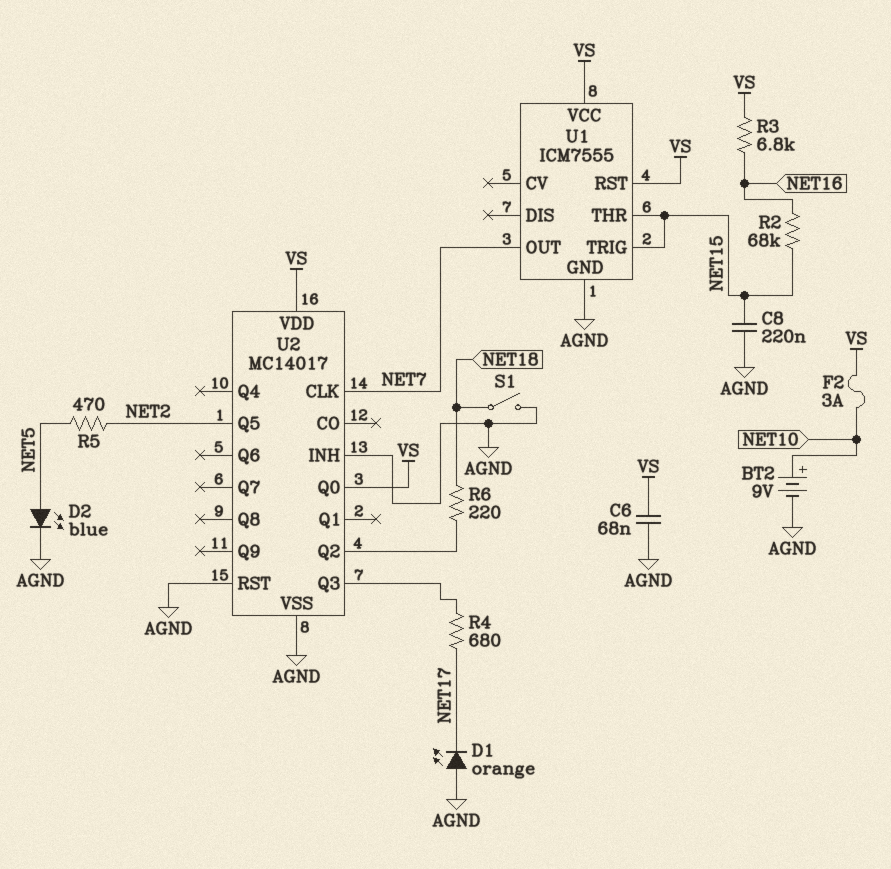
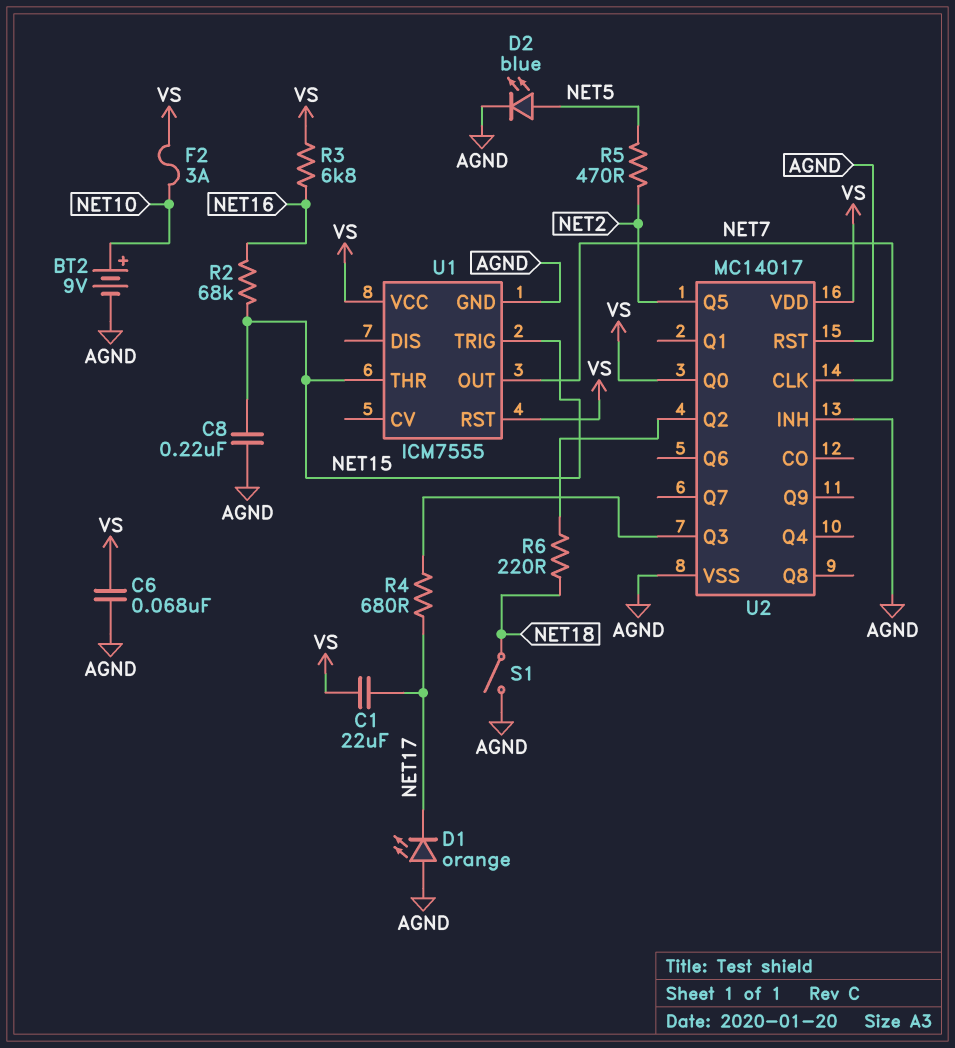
C1: none -> 22uF (NET17, VS)

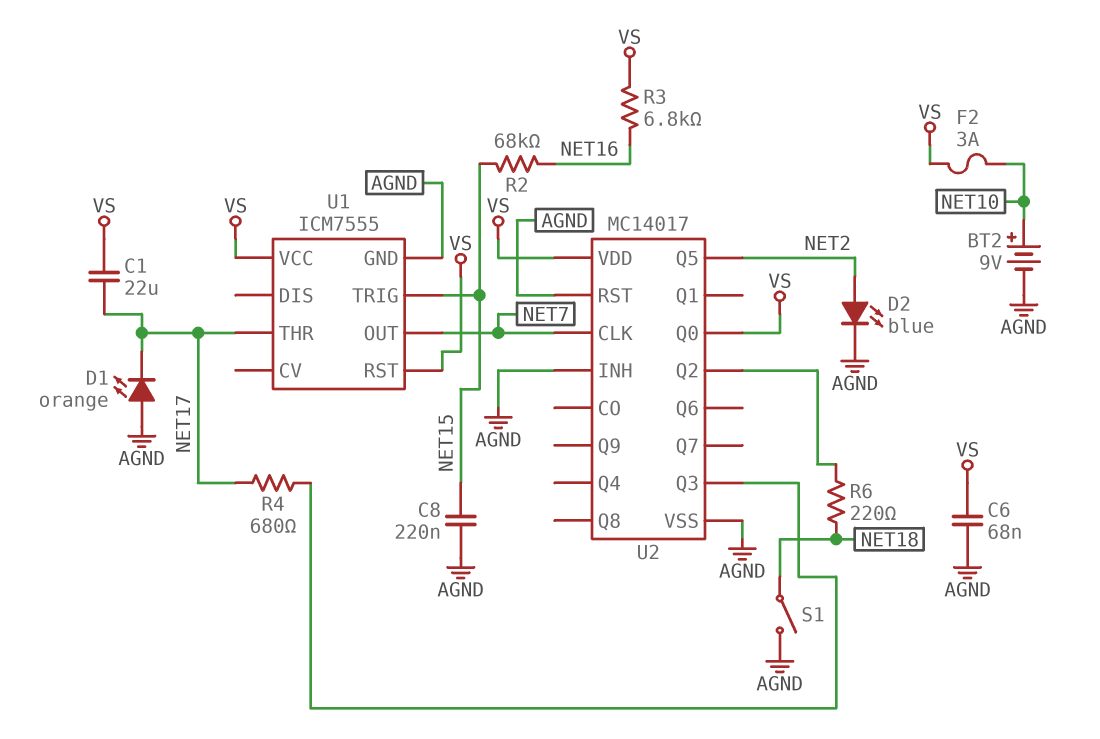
D2: LED blue (A NET5, K AGND) -> LED blue (A NET2, K AGND)
R5: 470 (NET2, NET5) -> none
U1 pin THR: NET15 -> NET17

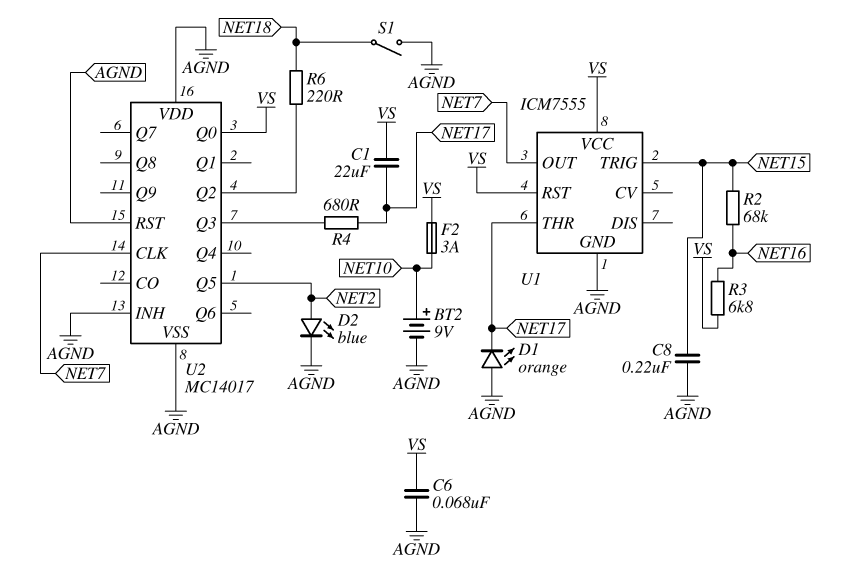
U2 pin VDD: VS -> AGND

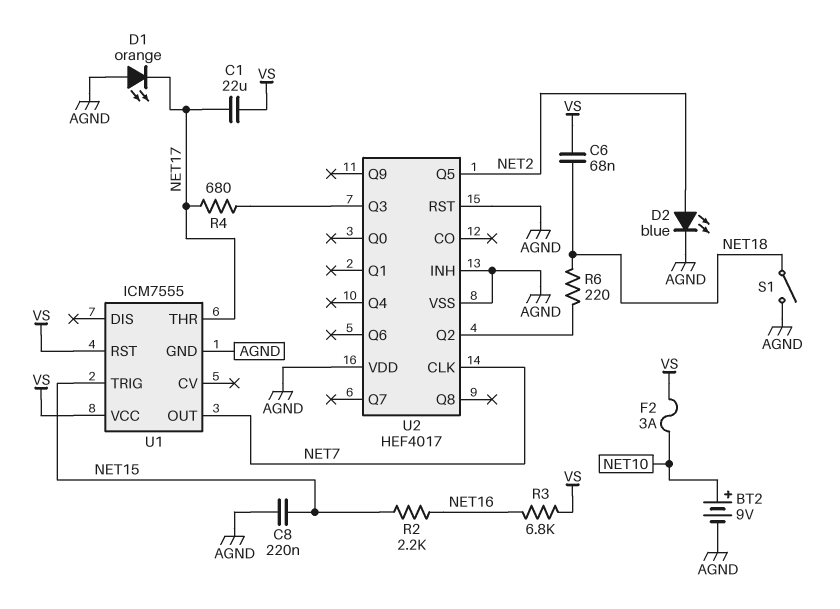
C6: 68nF (AGND, VS) -> 68nF (NET18, VS)
R2: 68k (NET15, NET16) -> 2.2k (NET15, NET16)
U2: MC14017 -> HEF4017
U2 pin Q0: VS -> none

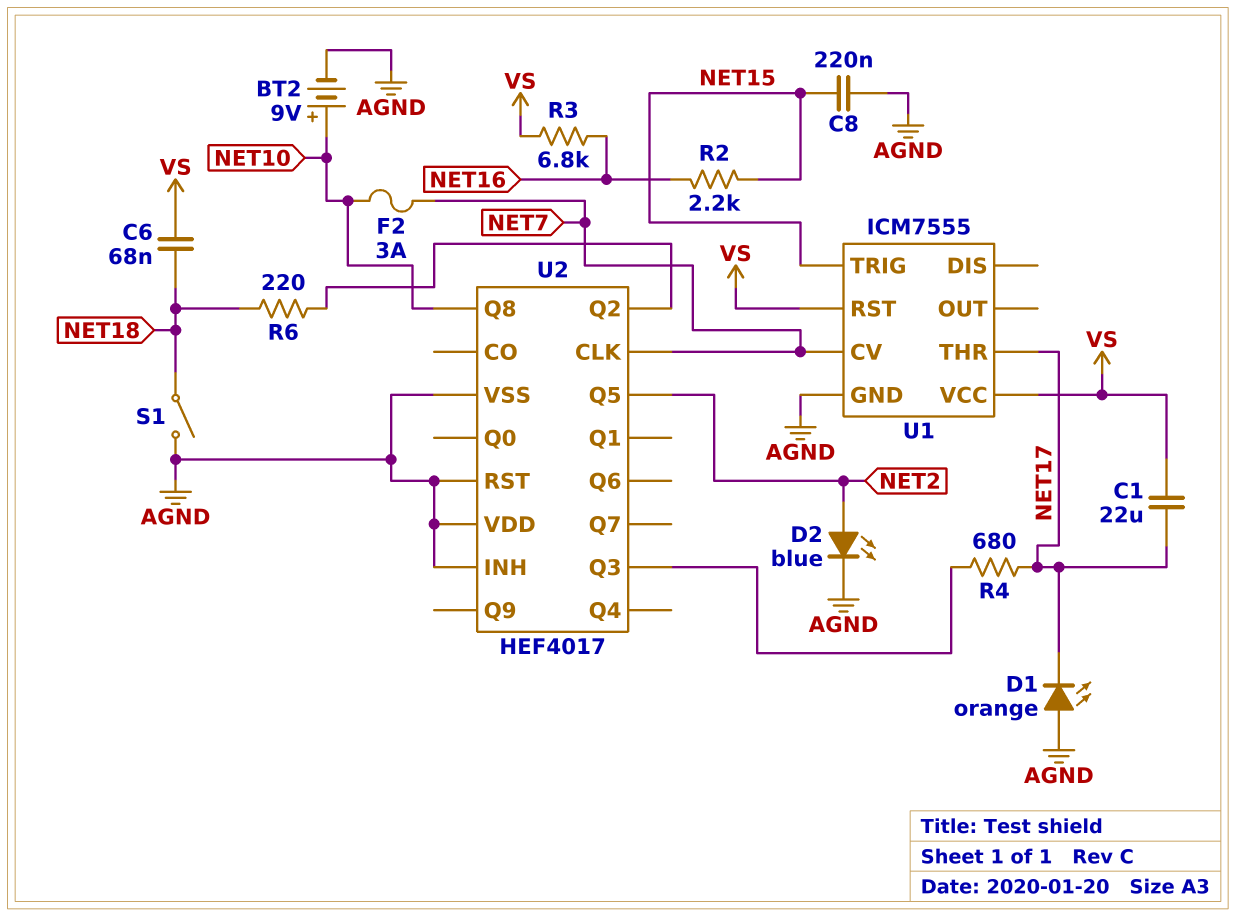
F2: 3A (NET10, VS) -> 3A (NET7, NET10)
U1 pin CV: none -> NET7
U1 pin OUT: NET7 -> none
U2 pin Q8: none -> NET10

